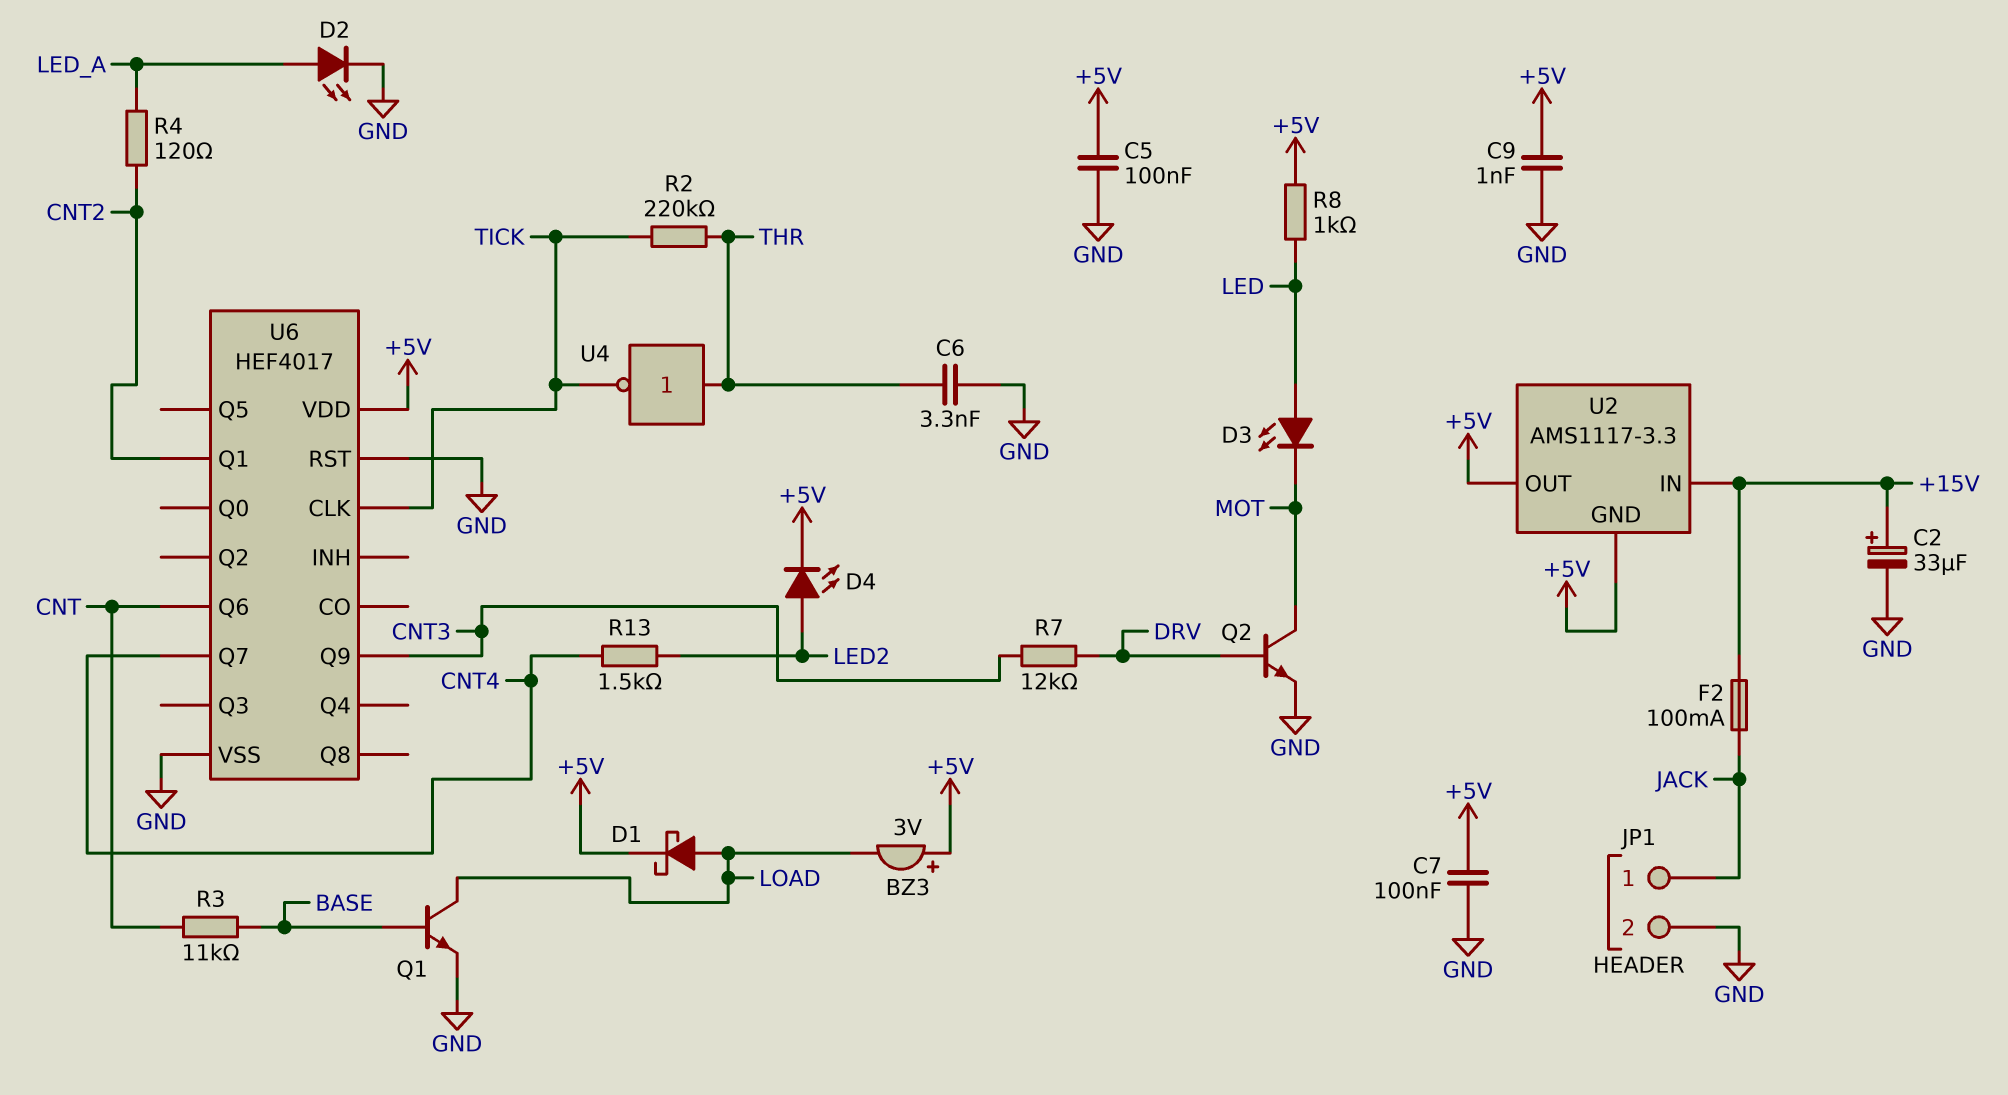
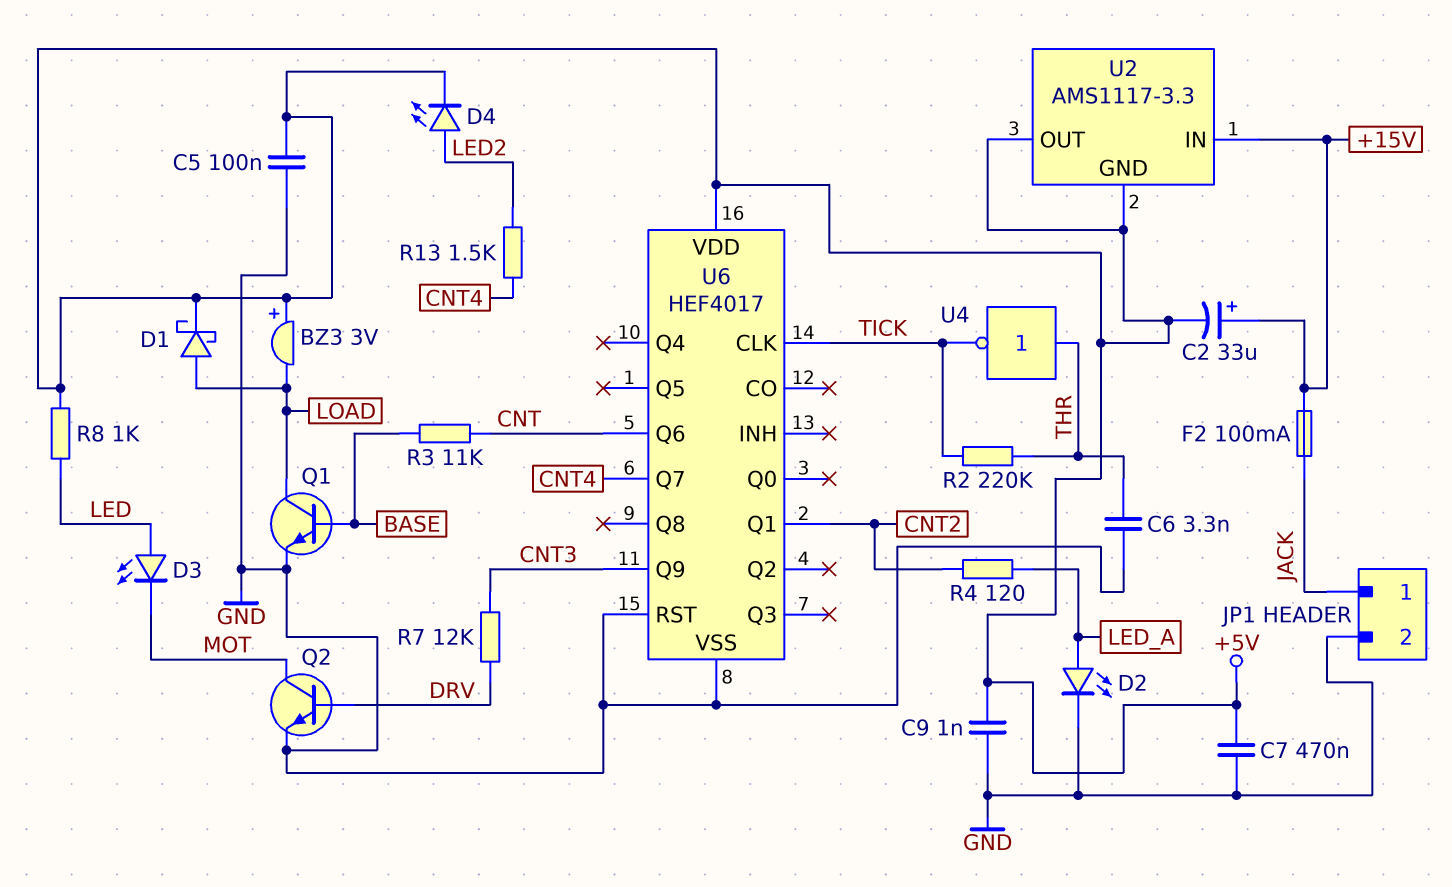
C2: 33uF (plus +15V, minus GND) -> 33uF (plus +15V, minus +5V)
C7: 100nF (+5V, GND) -> 470nF (+5V, GND)

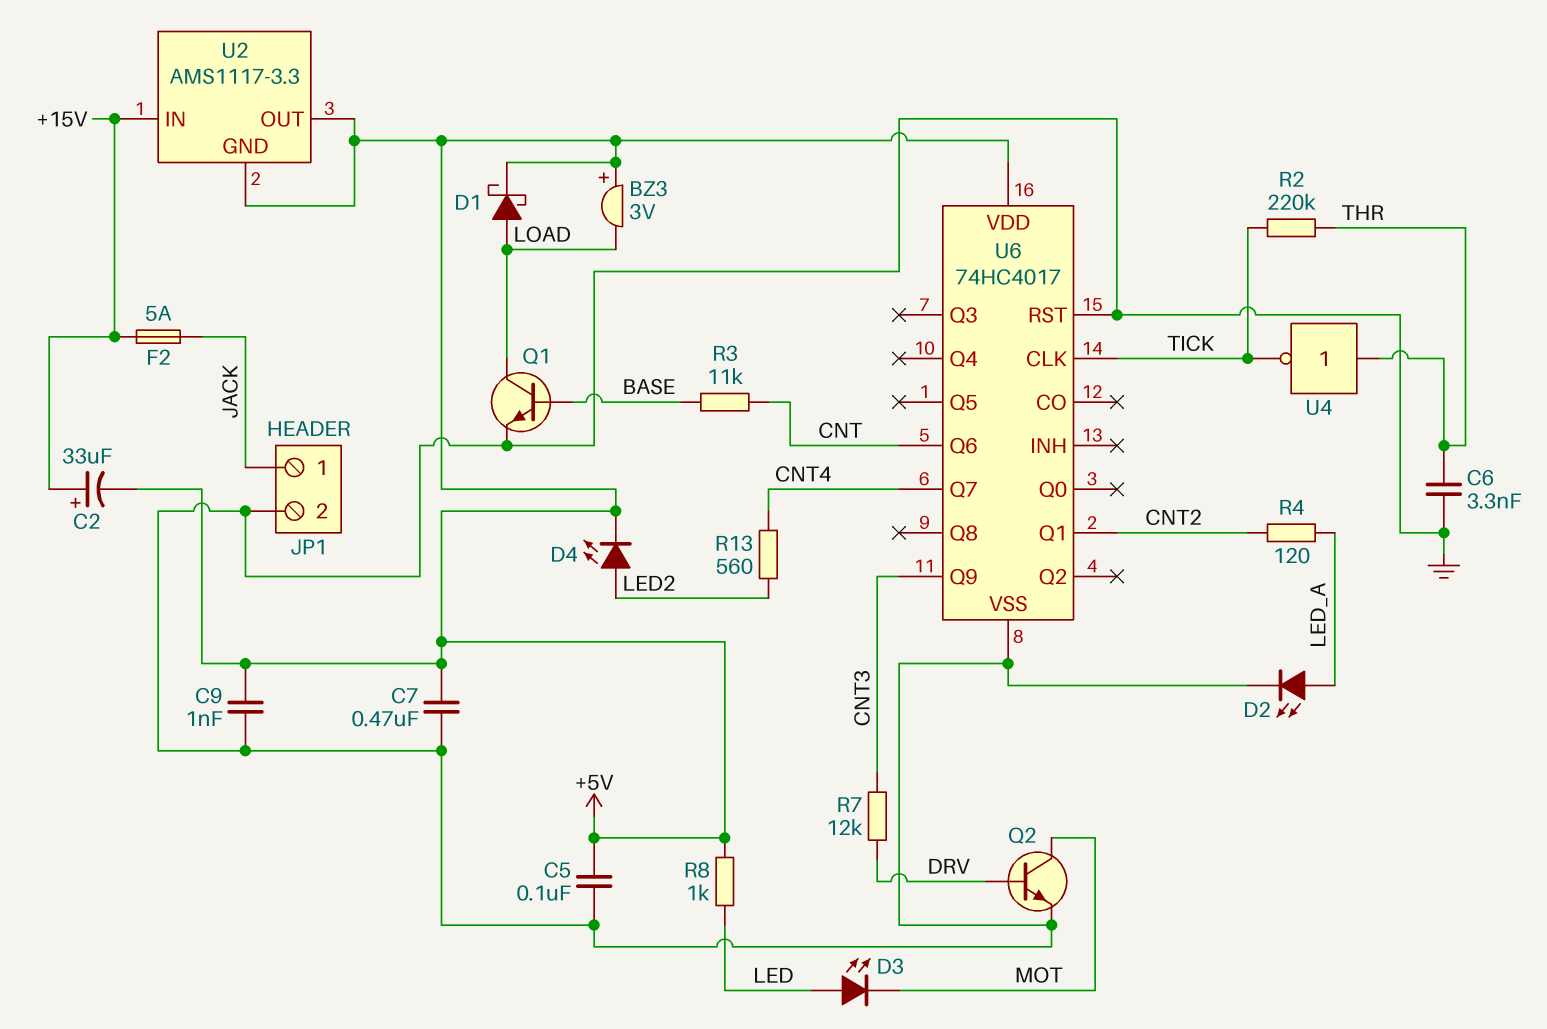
F2: 100mA (+15V, JACK) -> 5A (+15V, JACK)
R13: 1.5k (CNT4, LED2) -> 560 (CNT4, LED2)
U6: HEF4017 -> 74HC4017

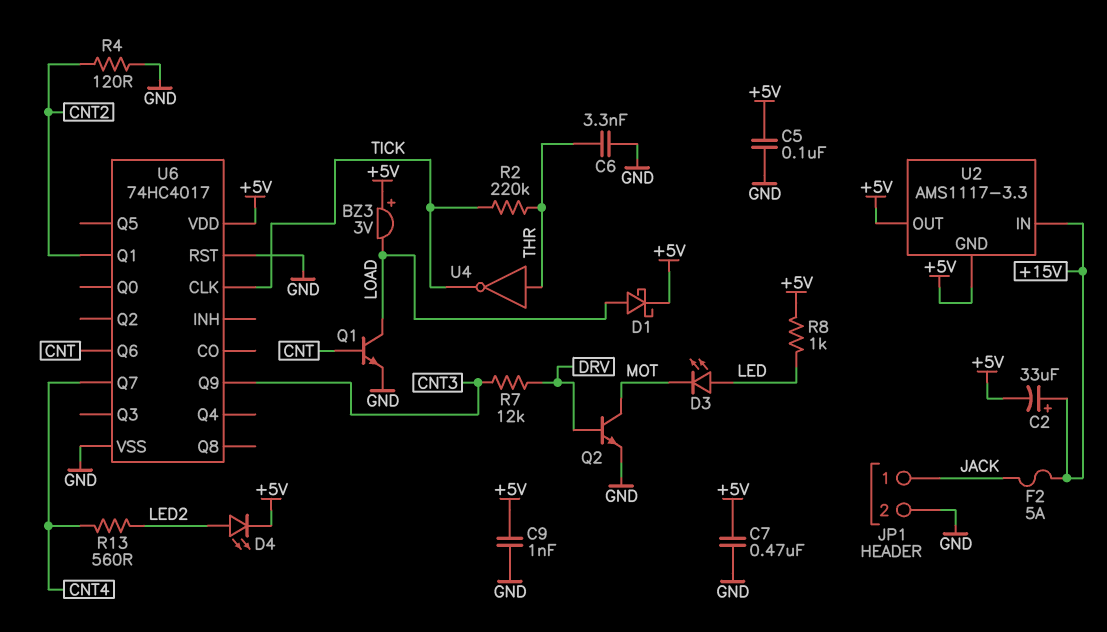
D2: LED (A LED_A, K GND) -> none
Q1: NPN (B BASE, C LOAD, E GND) -> NPN (B CNT, C LOAD, E GND)
R3: 11k (BASE, CNT) -> none
R4: 120 (CNT2, LED_A) -> 120 (CNT2, GND)

